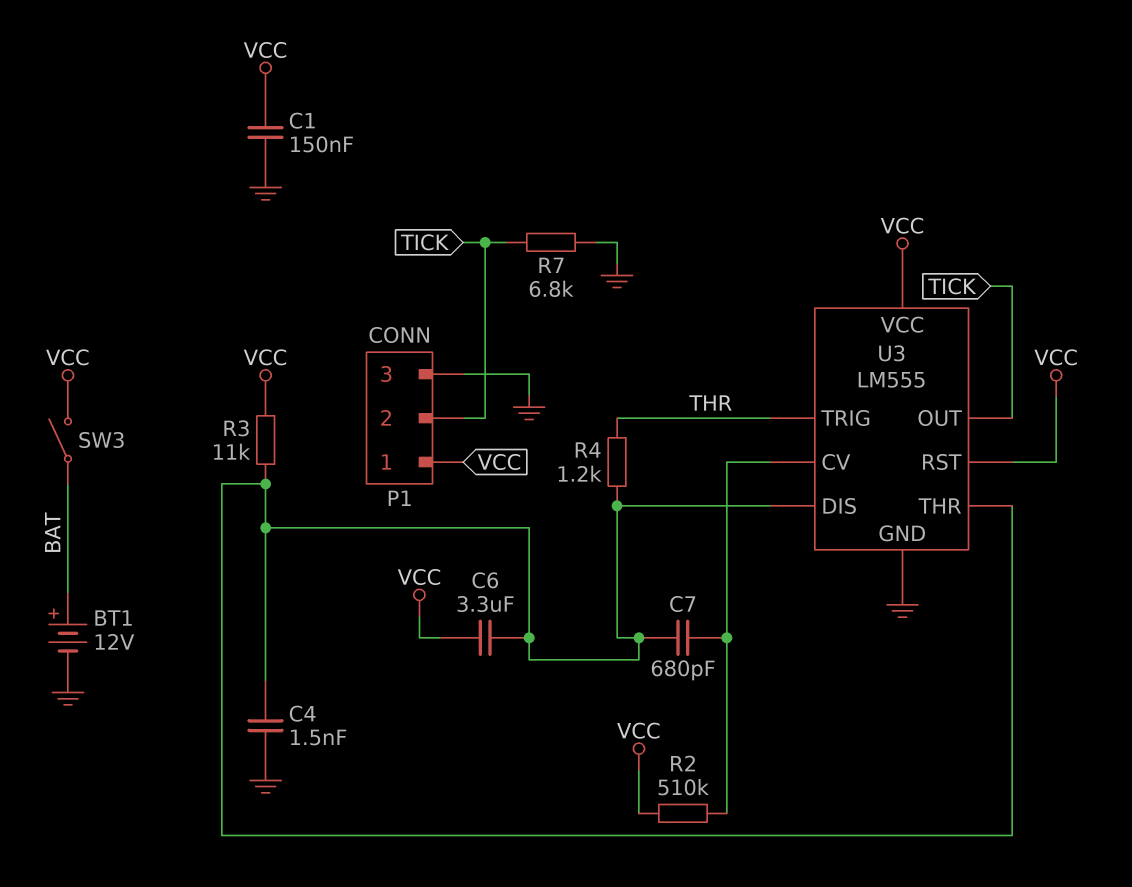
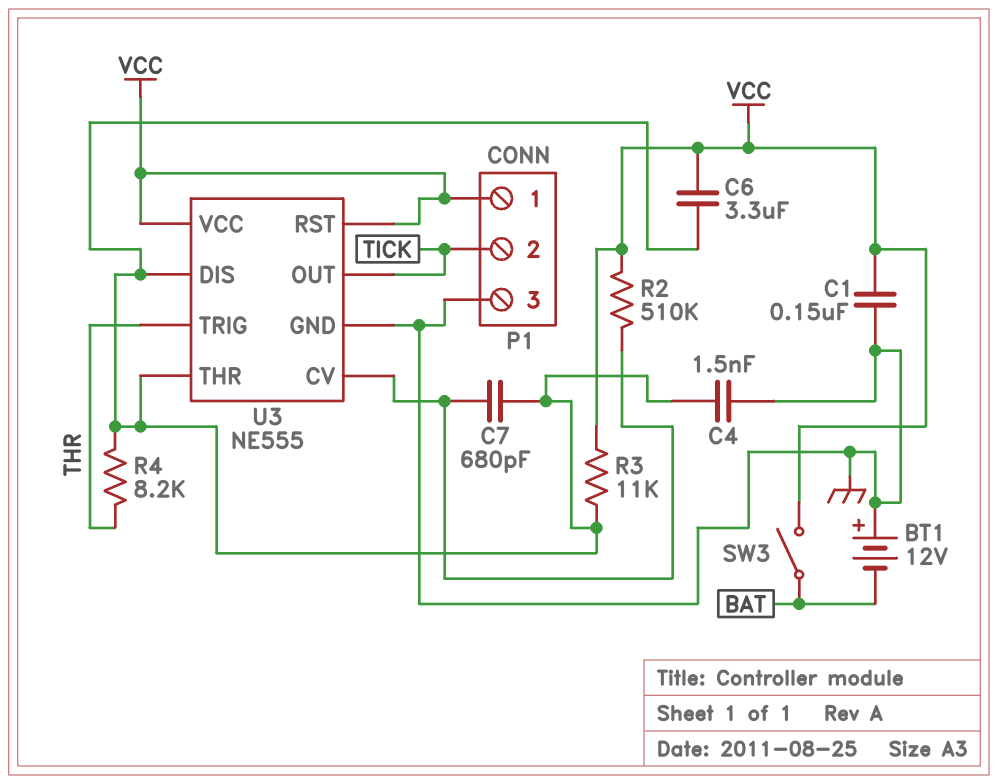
BT1: 12V (plus BAT, minus GND) -> 12V (plus GND, minus BAT)
R4: 1.2k (THR, U3/DIS) -> 8.2k (THR, U3/DIS)
R7: 6.8k (GND, TICK) -> none
U3: LM555 -> NE555

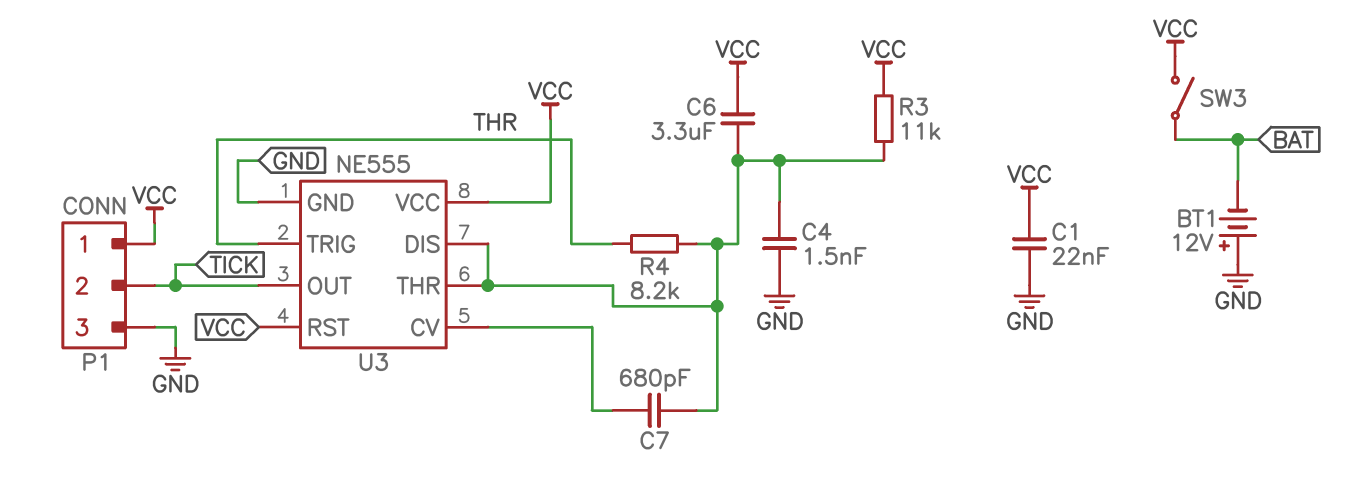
C1: 150nF (GND, VCC) -> 22nF (GND, VCC)
R2: 510k (U3/CV, VCC) -> none

